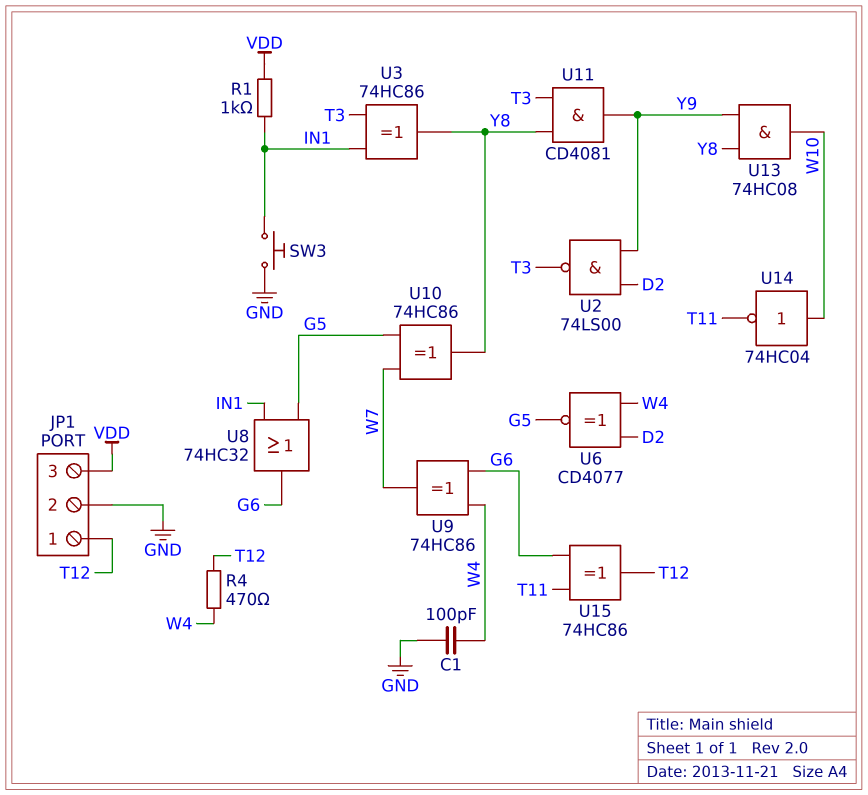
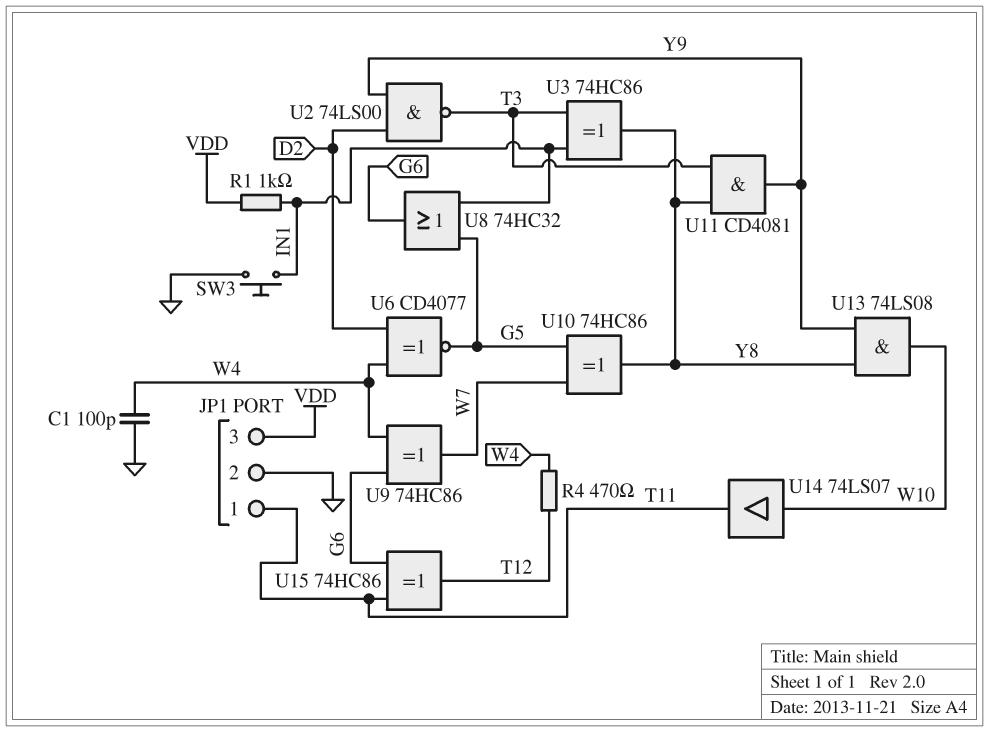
JP1 pin 1: T12 -> T11
U13: AND 74HC08 (in Y8, in Y9, out W10) -> AND 74LS08 (in Y8, in Y9, out W10)
U14: NOT 74HC04 (in W10, out T11) -> buffer 74LS07 (in W10, out T11)

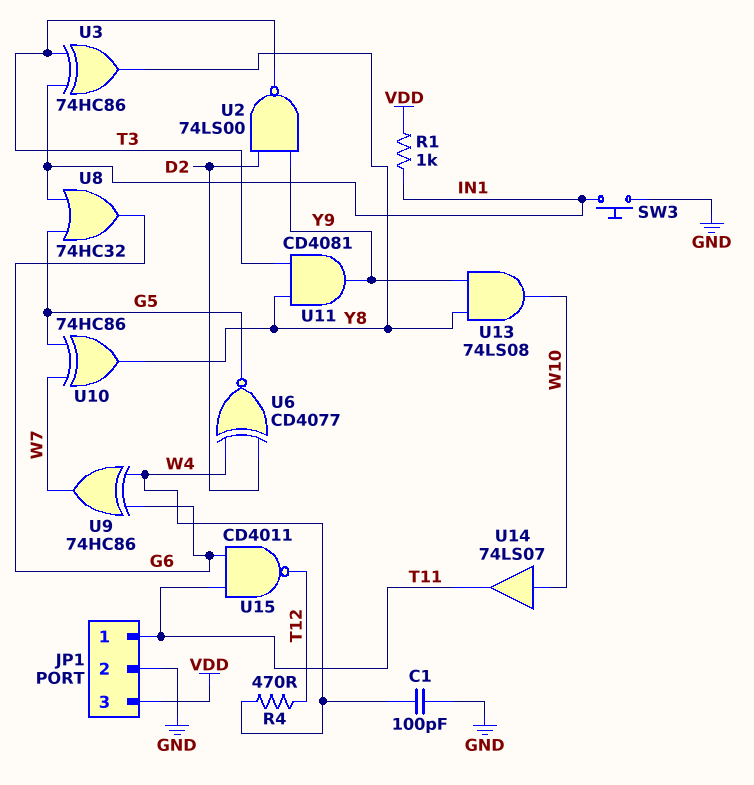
U15: XOR 74HC86 (in G6, in T11, out T12) -> NAND CD4011 (in G6, in T11, out T12)

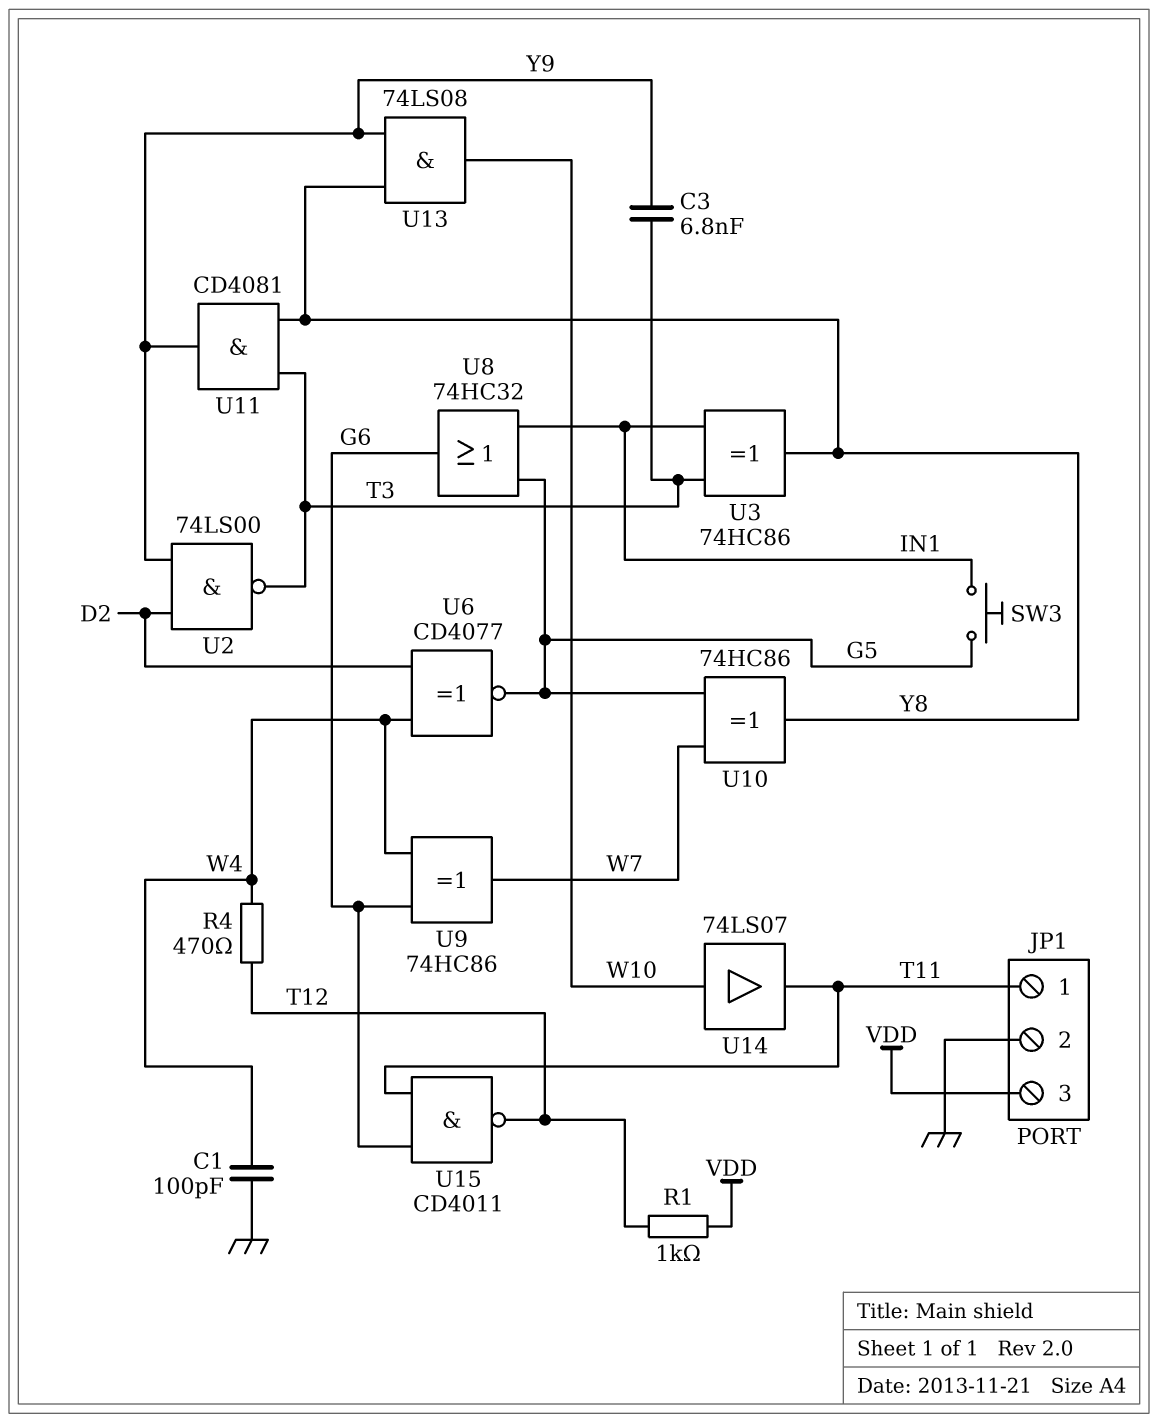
C3: none -> 6.8nF (T3, Y9)
R1: 1k (IN1, VDD) -> 1k (T12, VDD)
SW3: button (GND, IN1) -> button (G5, IN1)

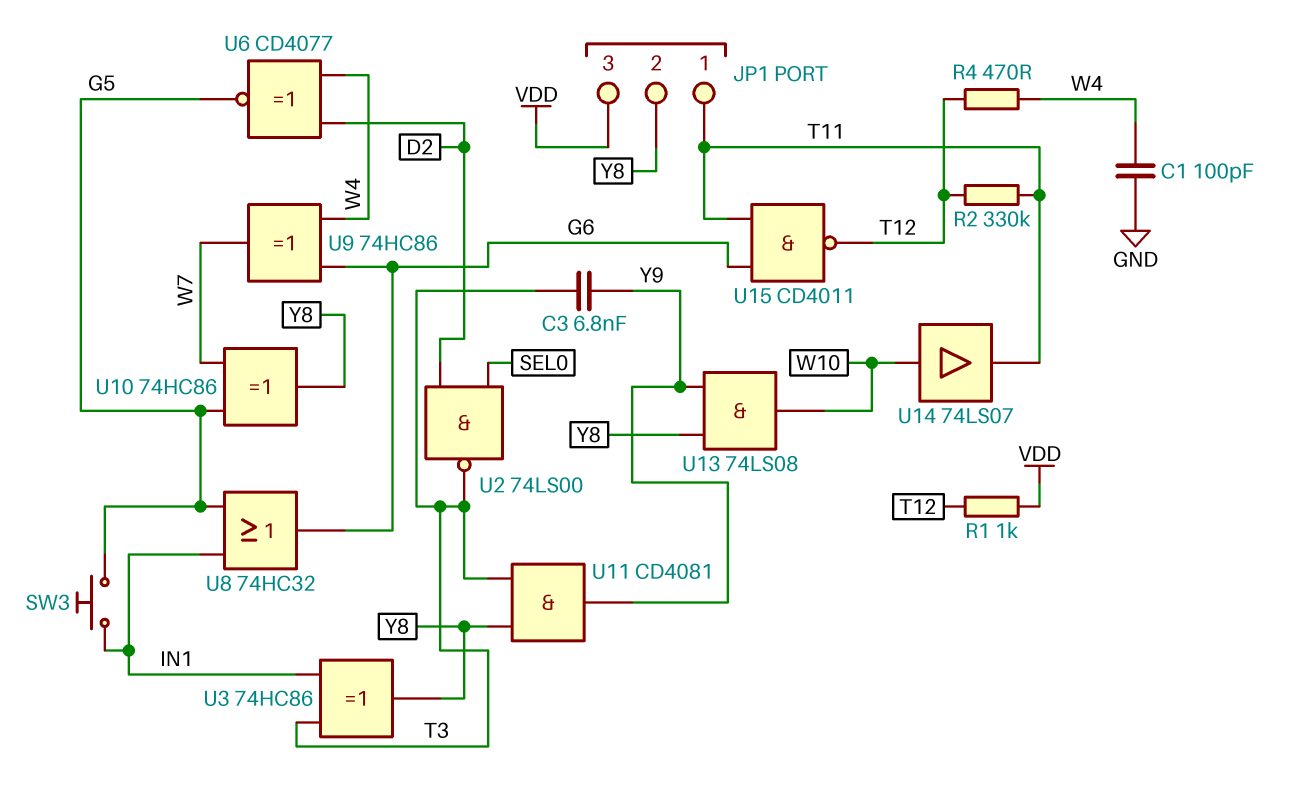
JP1 pin 2: GND -> Y8
R2: none -> 330k (T11, T12)
U2: NAND 74LS00 (in D2, in Y9, out T3) -> NAND 74LS00 (in D2, in SEL0, out T3)

